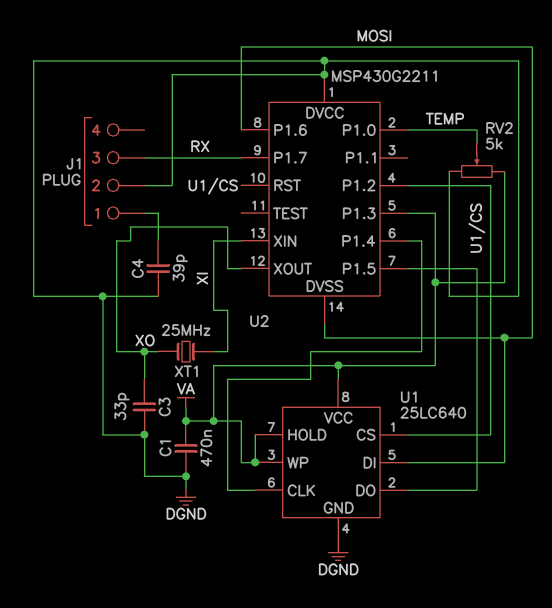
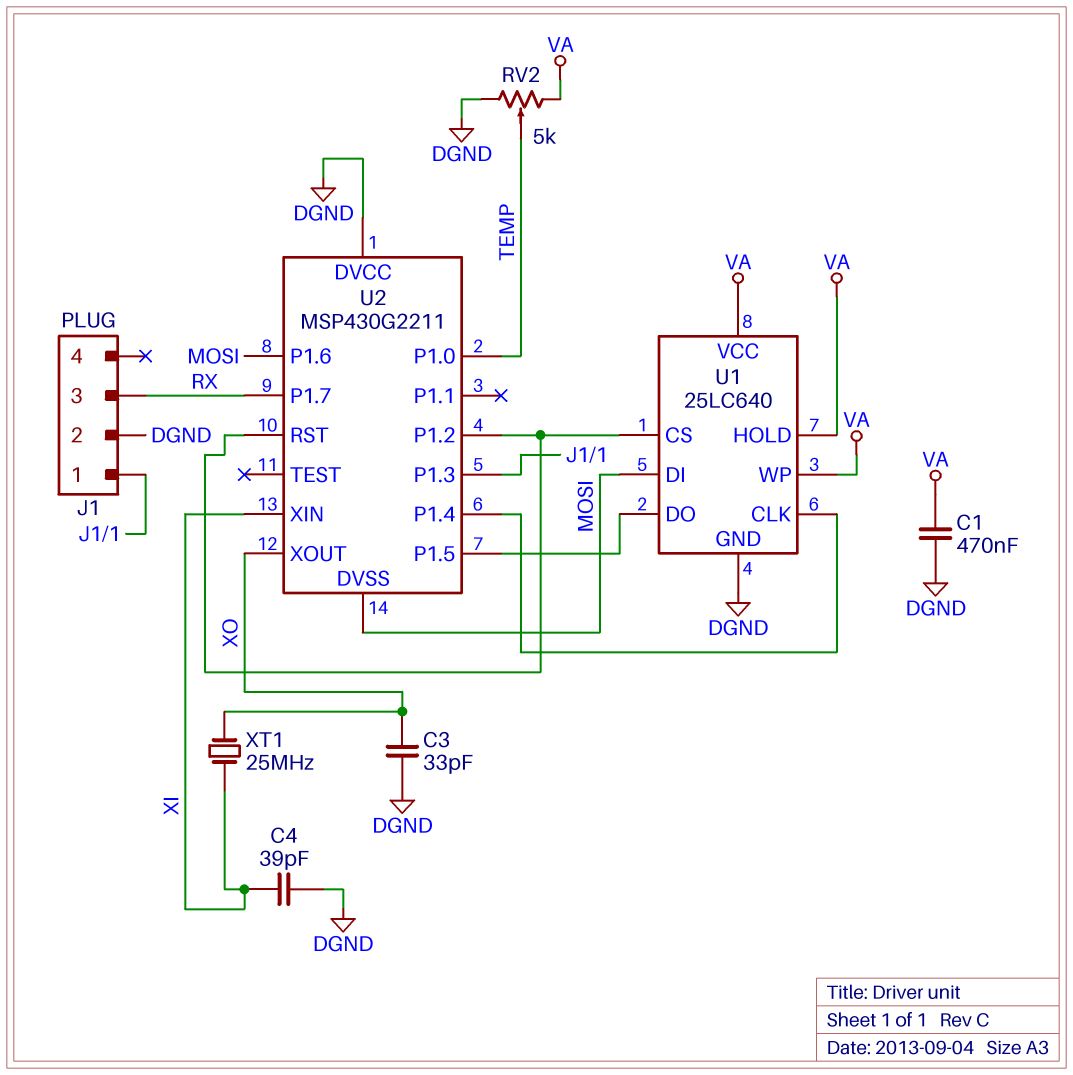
C4: 39pF (DGND, J1/1) -> 39pF (DGND, XI)
U2 pin P1.3: VA -> J1/1

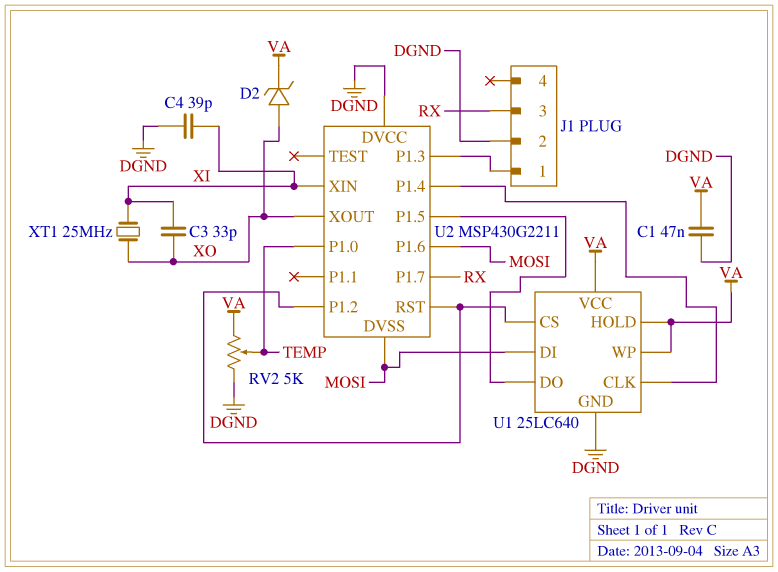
C1: 470nF (DGND, VA) -> 47nF (DGND, VA)
C3: 33pF (DGND, XO) -> 33pF (XI, XO)
D2: none -> zener (A XO, K VA)

